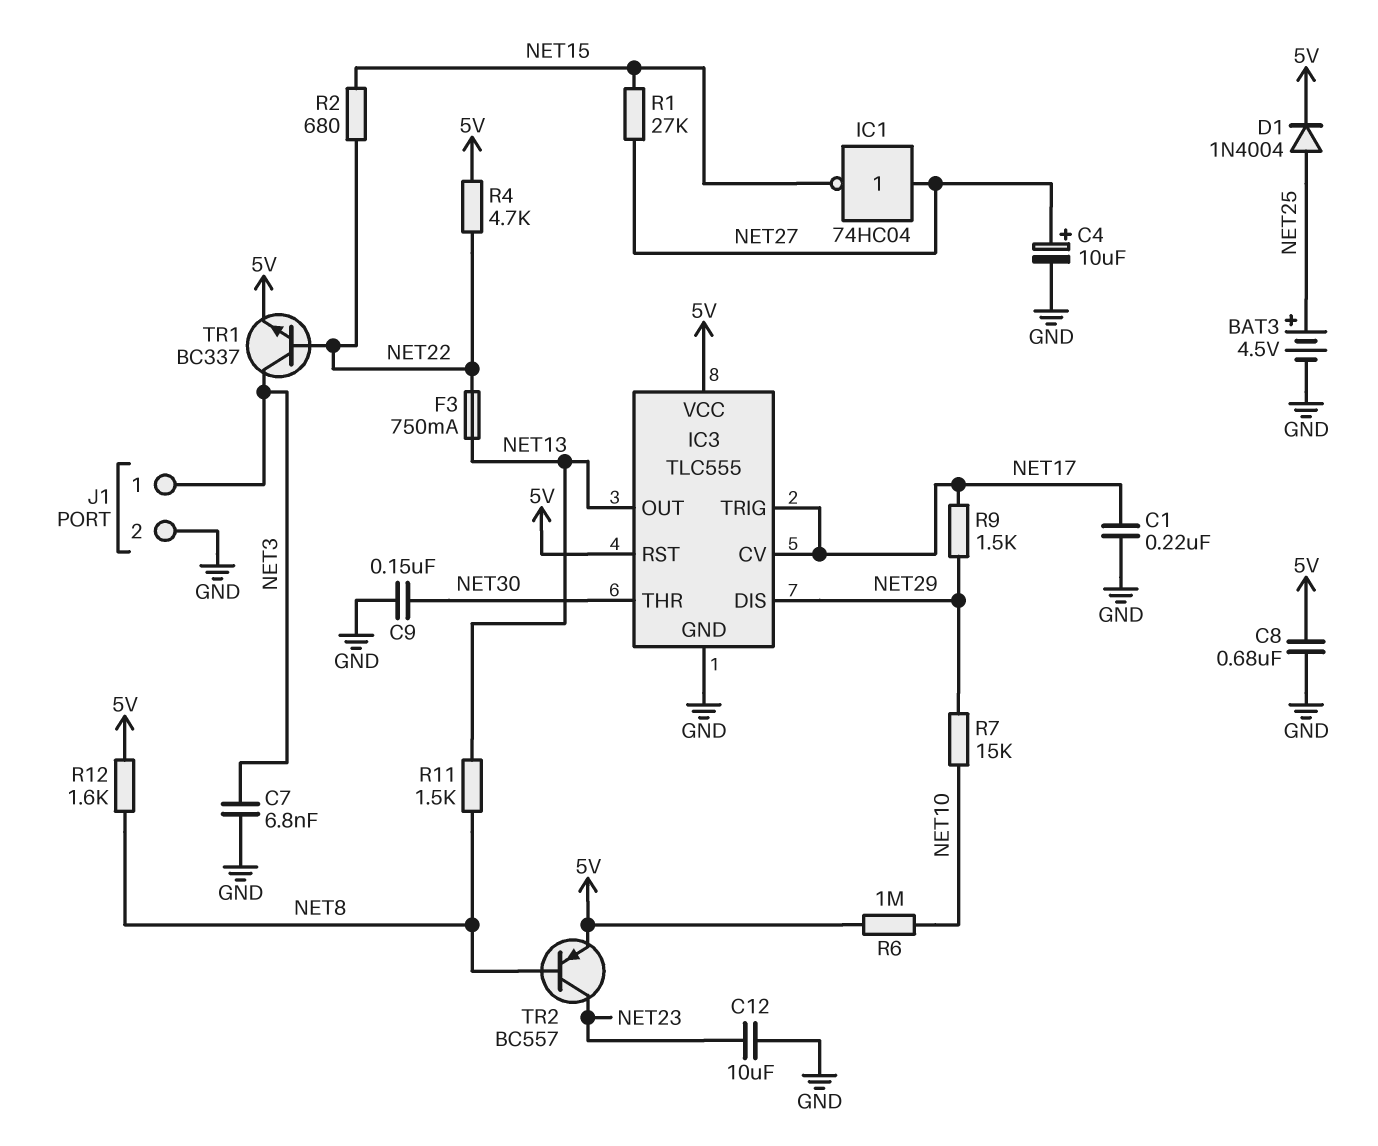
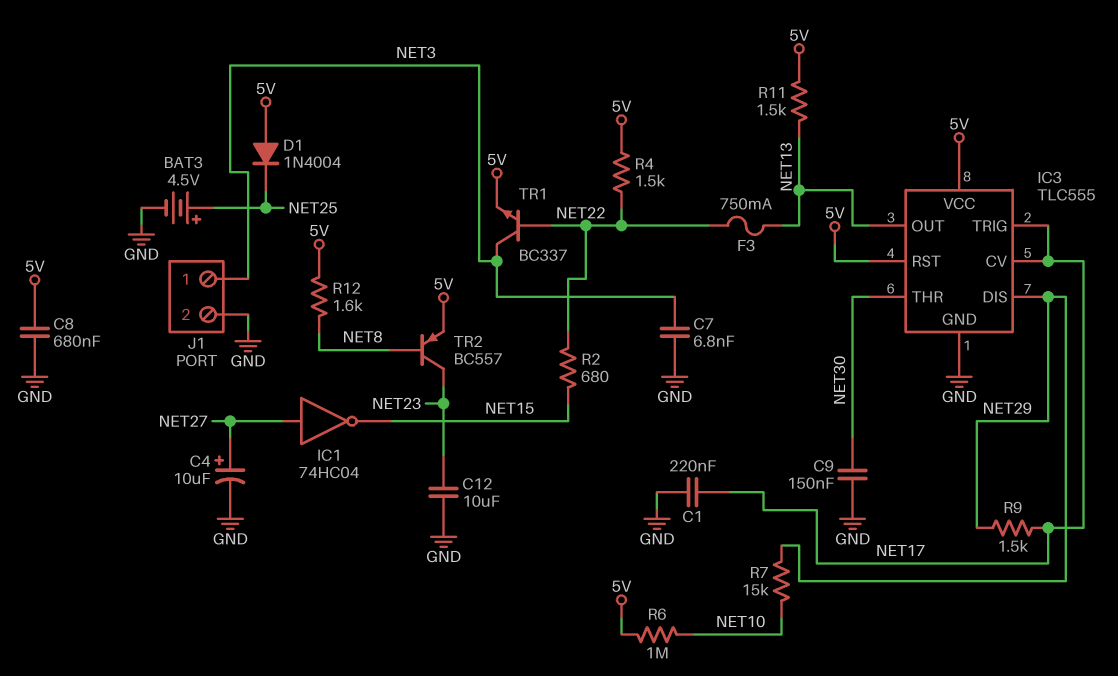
D1: diode 1N4004 (A NET25, K 5V) -> diode 1N4004 (A 5V, K NET25)
R1: 27k (NET15, NET27) -> none
R4: 4.7k (5V, NET22) -> 1.5k (5V, NET22)
R11: 1.5k (NET8, NET13) -> 1.5k (5V, NET13)

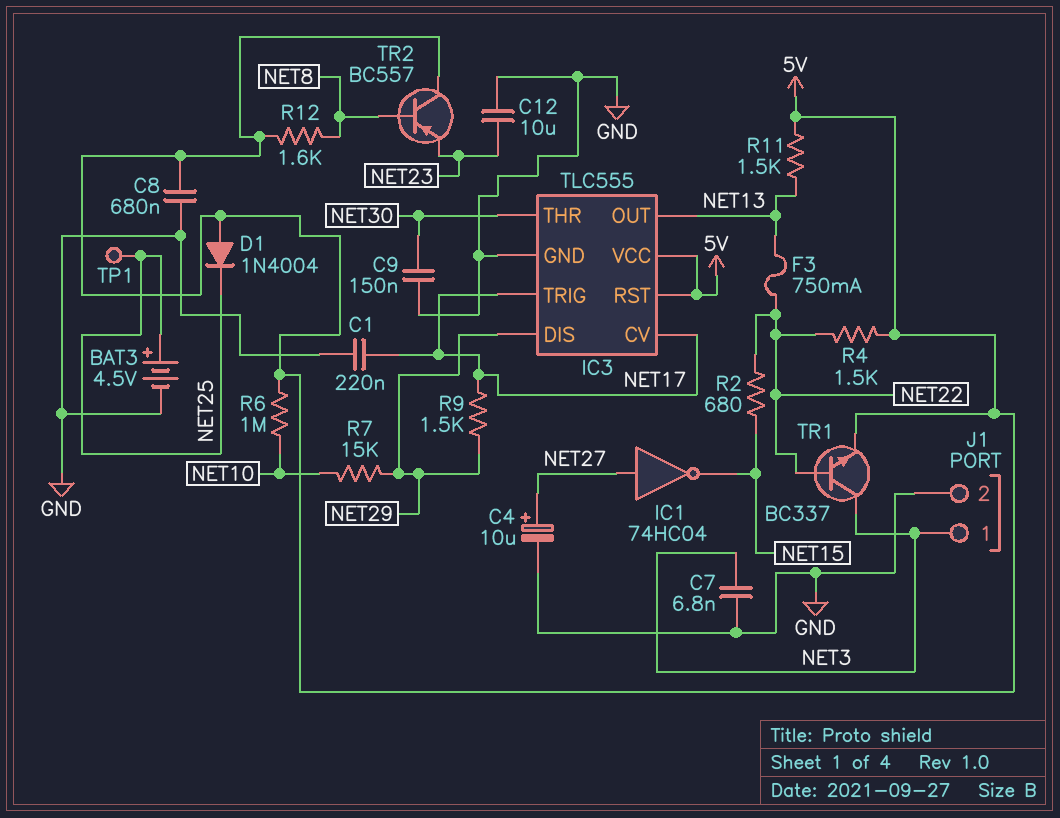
TP1: none -> test point (NET25)
TR2: PNP BC557 (B NET8, C NET23, E 5V) -> PNP BC557 (B NET8, C 5V, E NET23)

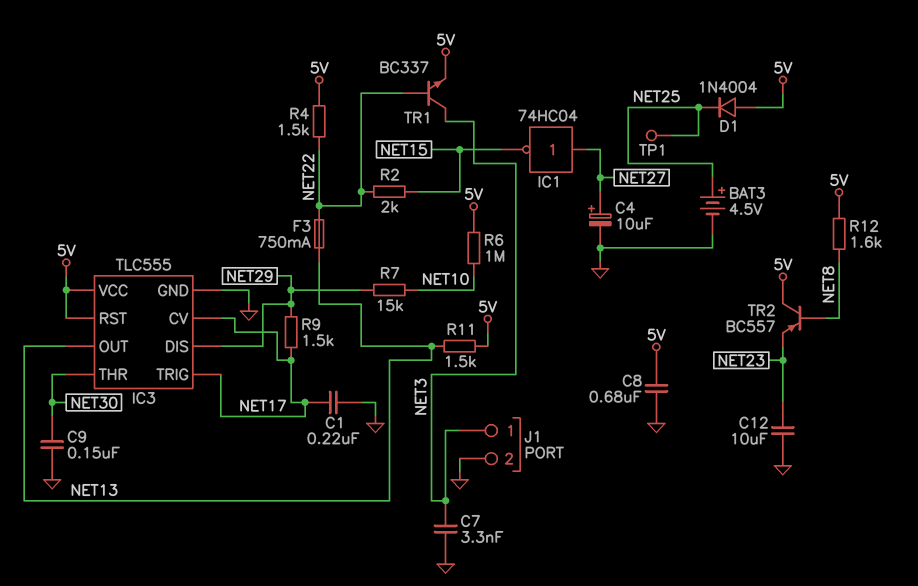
C7: 6.8nF (GND, NET3) -> 3.3nF (GND, NET3)
R2: 680 (NET15, NET22) -> 2k (NET15, NET22)

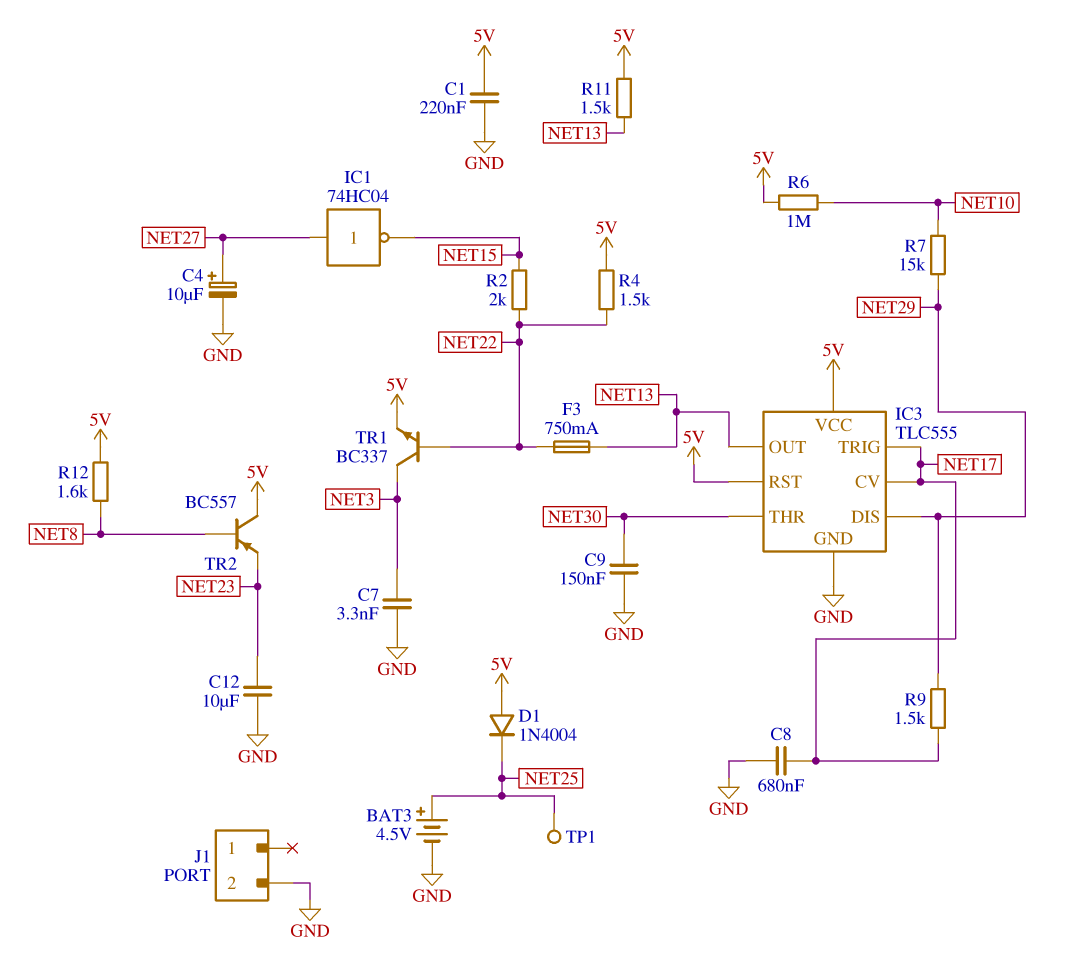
C1: 220nF (GND, NET17) -> 220nF (5V, GND)
C8: 680nF (5V, GND) -> 680nF (GND, NET17)
J1 pin 1: NET3 -> none

